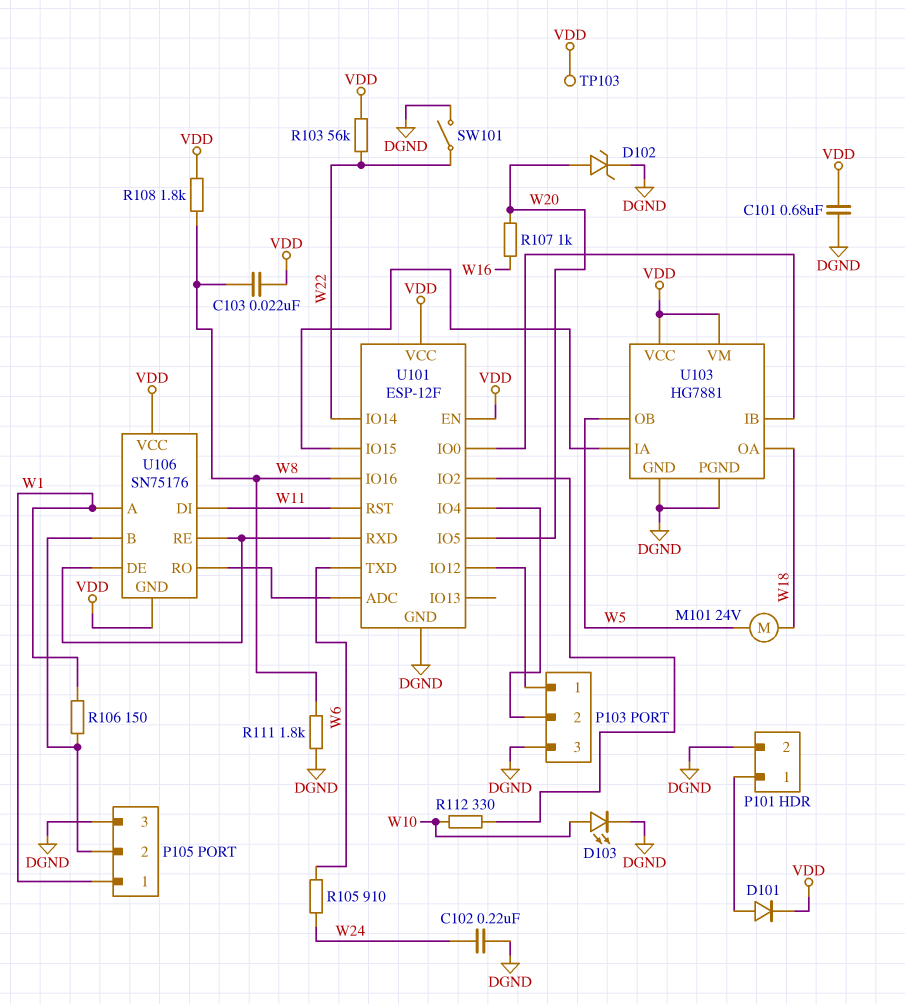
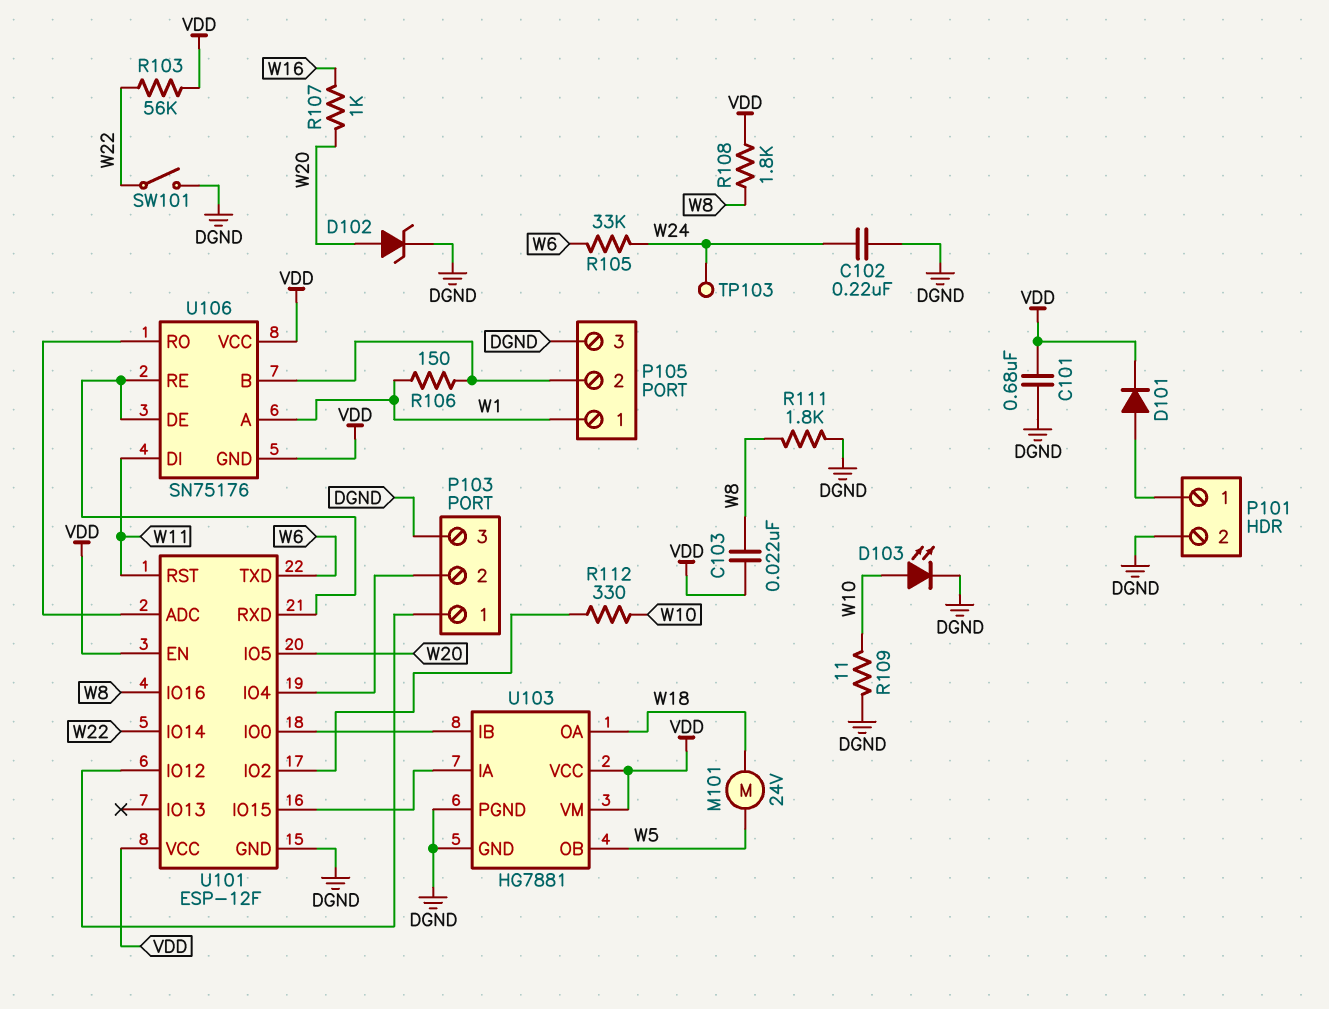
R105: 910 (W6, W24) -> 33k (W6, W24)
R109: none -> 11 (DGND, W10)
TP103: test point (VDD) -> test point (W24)

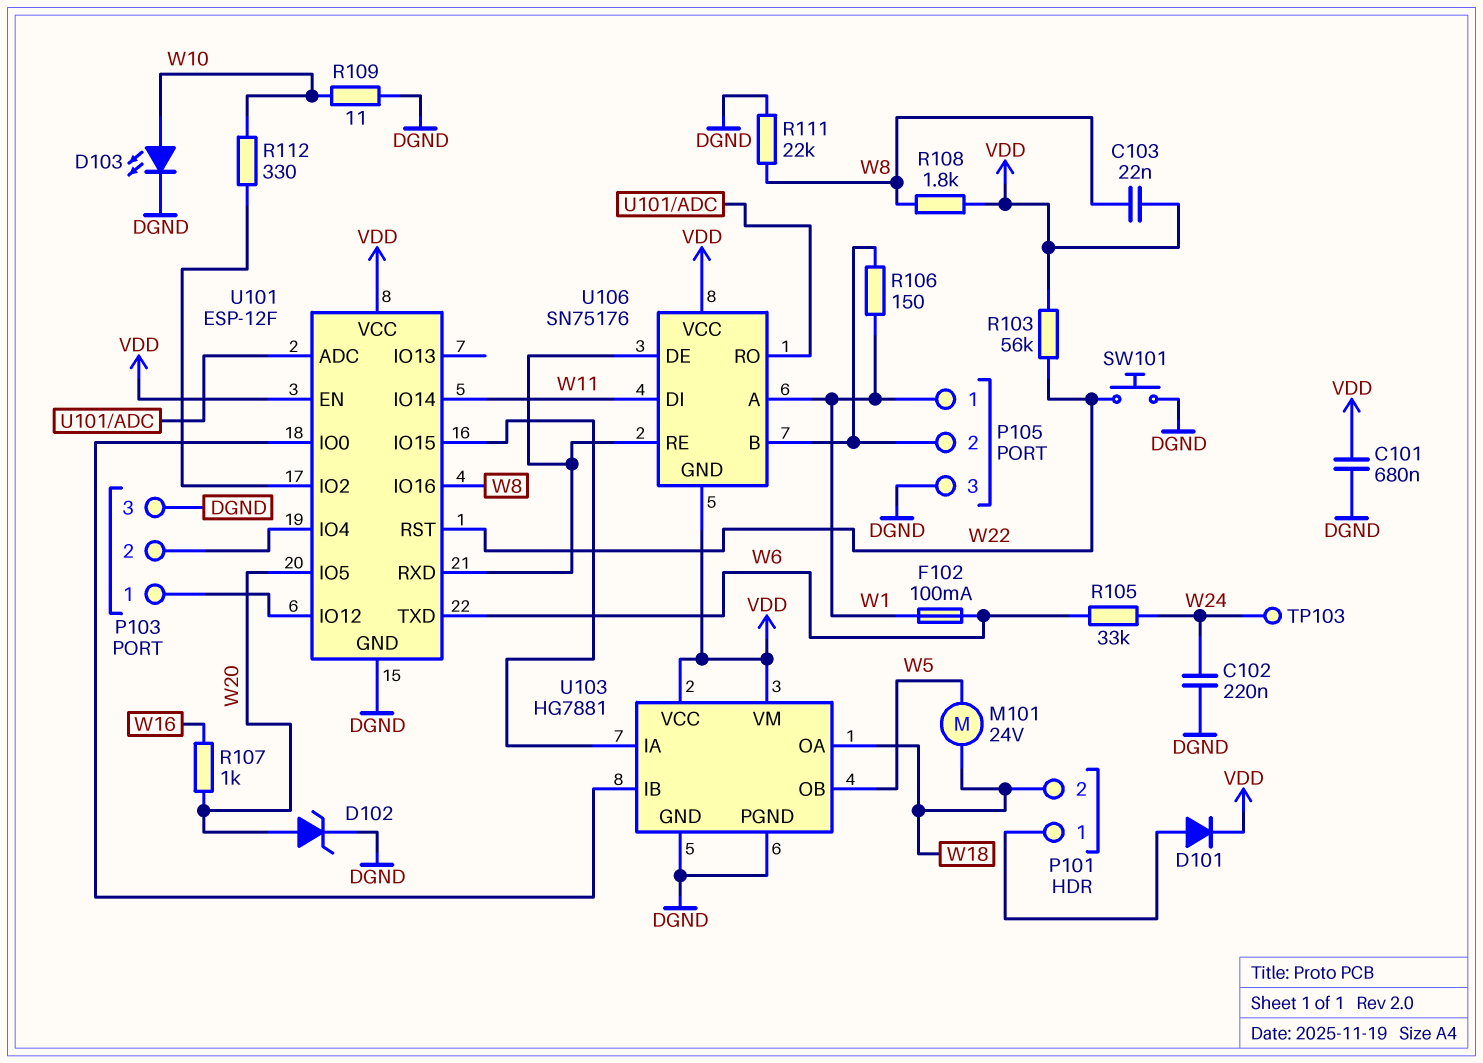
F102: none -> 100mA (W1, W6)
P101 pin 2: DGND -> W18
R111: 1.8k (DGND, W8) -> 22k (DGND, W8)
SW101: switch (DGND, W22) -> button (DGND, W22)
U101 pin IO14: W22 -> W11
U101 pin RST: W11 -> W22

